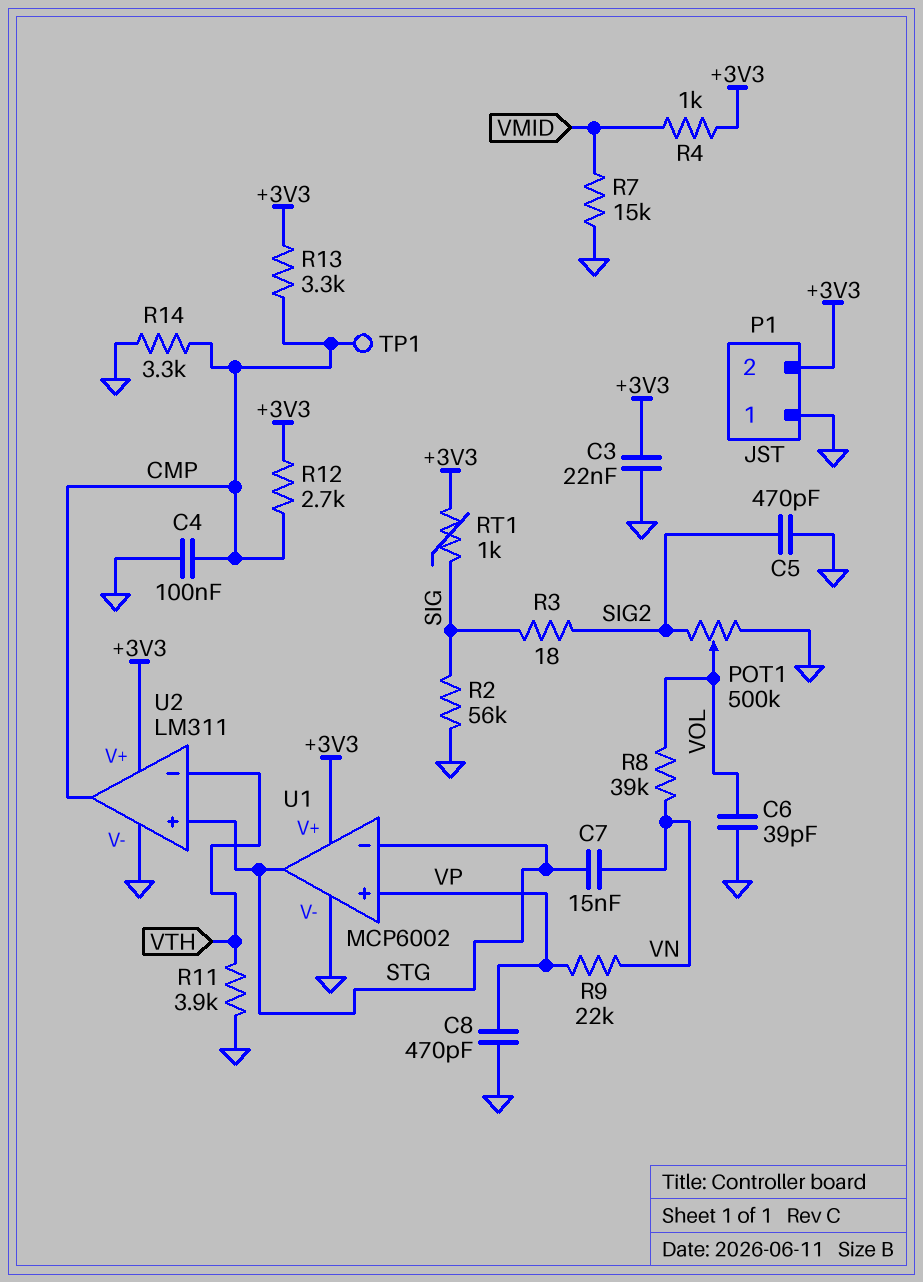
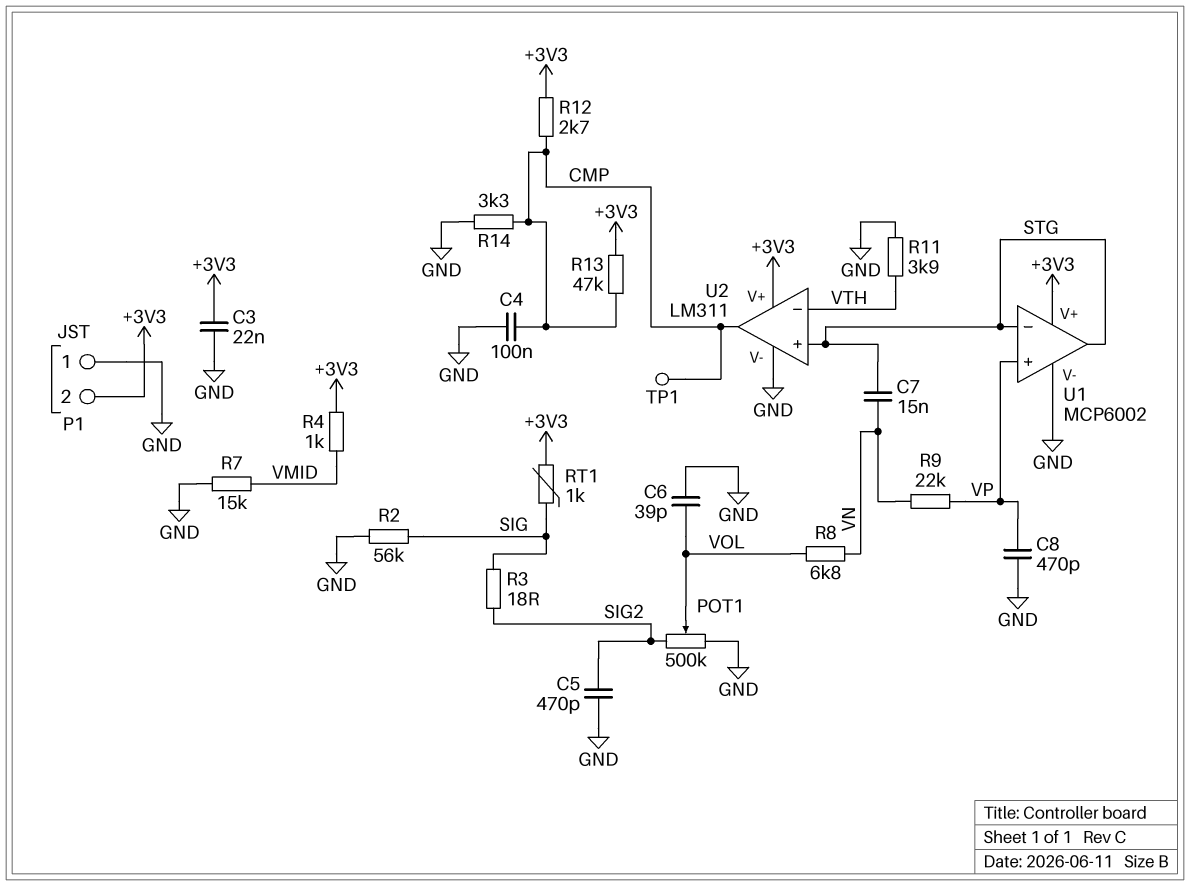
R8: 39k (VN, VOL) -> 6.8k (VN, VOL)
R13: 3.3k (+3V3, CMP) -> 47k (+3V3, CMP)

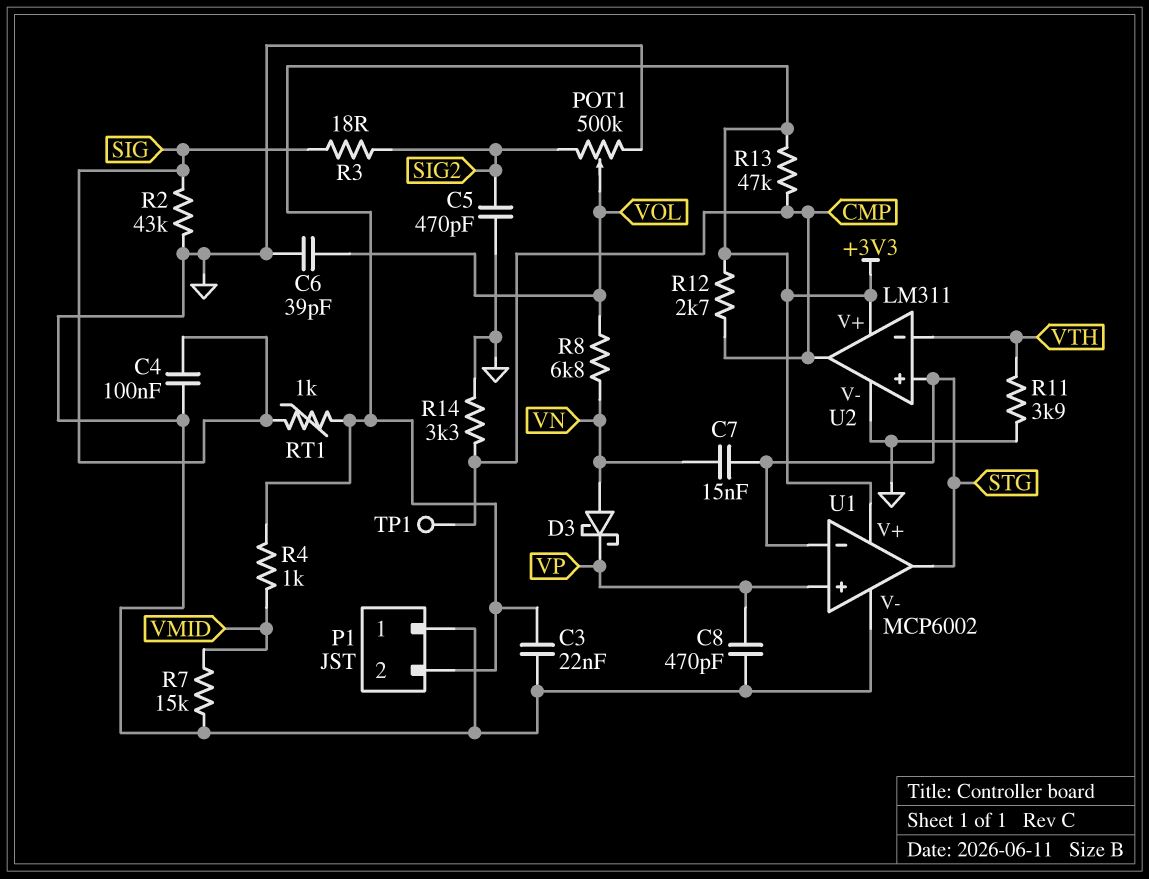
C4: 100nF (CMP, GND) -> 100nF (GND, SIG)
D3: none -> schottky (A VN, K VP)
R2: 56k (GND, SIG) -> 43k (GND, SIG)
R9: 22k (VN, VP) -> none

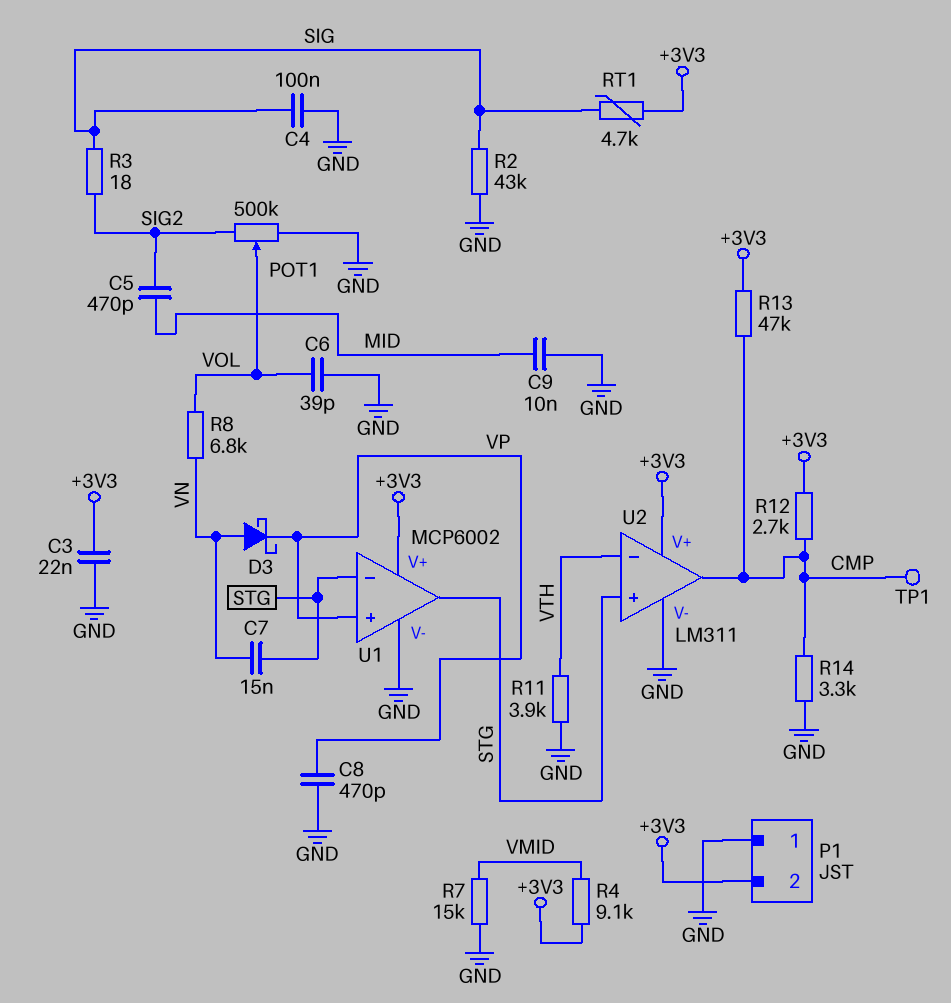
C5: 470pF (GND, SIG2) -> 470pF (MID, SIG2)
C9: none -> 10nF (GND, MID)
R4: 1k (+3V3, VMID) -> 9.1k (+3V3, VMID)
RT1: 1k (+3V3, SIG) -> 4.7k (+3V3, SIG)

